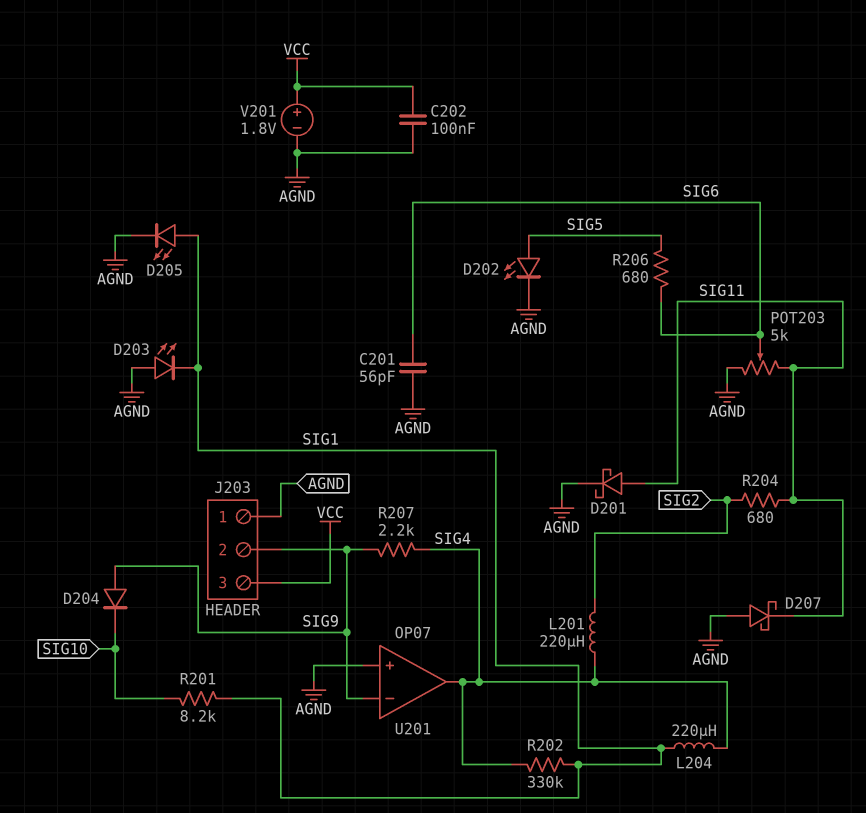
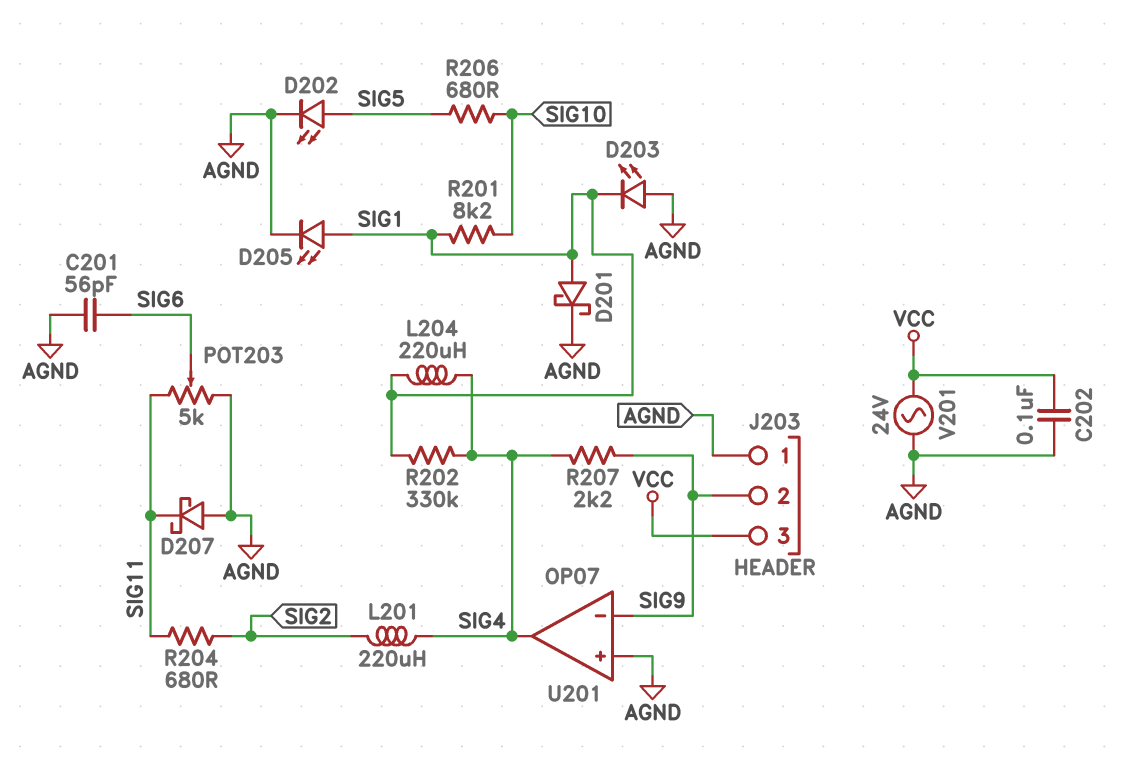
D201: schottky (A SIG11, K AGND) -> schottky (A SIG1, K AGND)
D204: diode (A SIG9, K SIG10) -> none
R206: 680 (SIG5, SIG6) -> 680 (SIG5, SIG10)
V201: 1.8V (plus VCC, minus AGND) -> AC 24V (AGND, VCC)

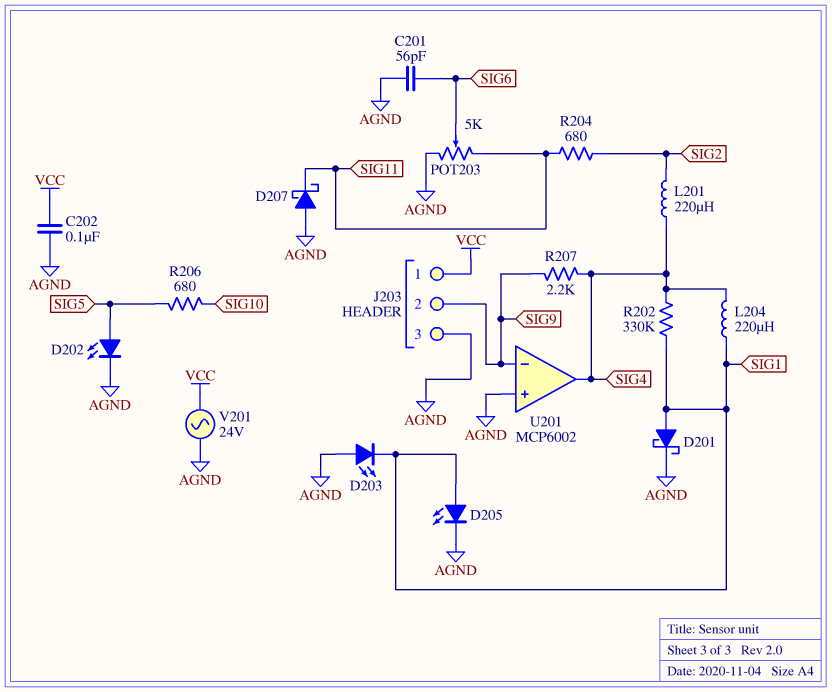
J203 pin 1: AGND -> VCC
J203 pin 3: VCC -> AGND
R201: 8.2k (SIG1, SIG10) -> none
U201: OP07 -> MCP6002

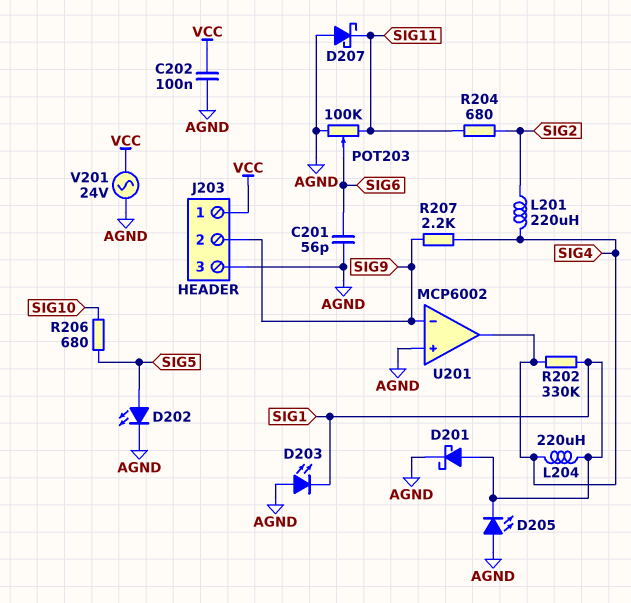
D205: LED (A SIG1, K AGND) -> LED (A AGND, K SIG1)
POT203: 5k (AGND, SIG11, wiper SIG6) -> 100k (AGND, SIG11, wiper SIG6)

